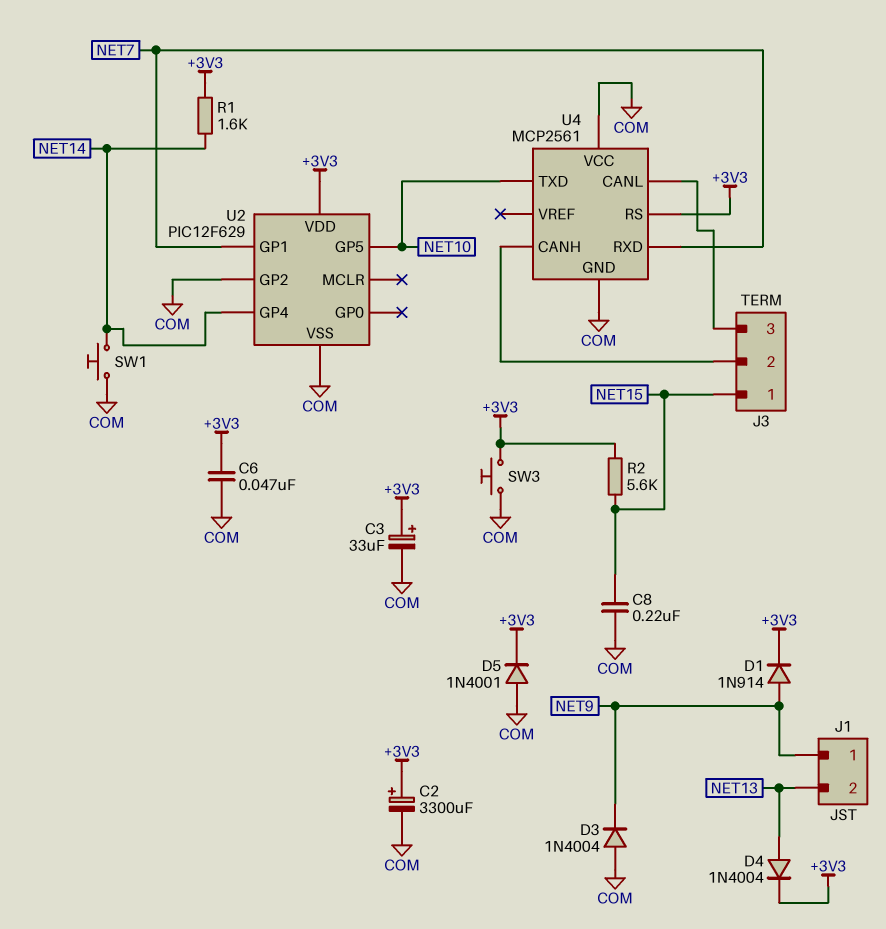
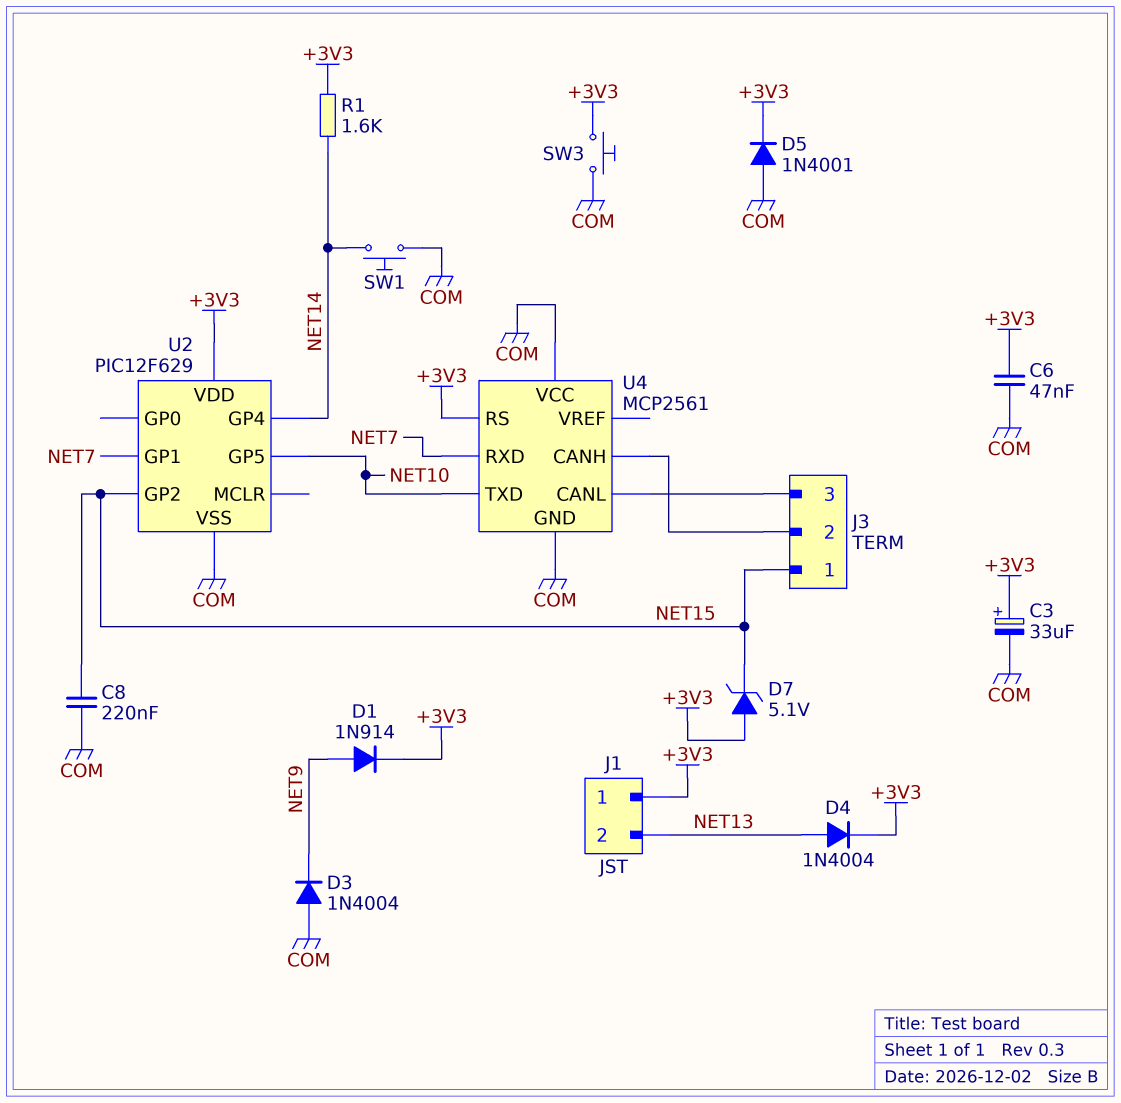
C2: 3300uF (plus +3V3, minus COM) -> none
D7: none -> zener 5.1V (A +3V3, K NET15)
J1 pin 1: NET9 -> +3V3
R2: 5.6k (+3V3, NET15) -> none
U2 pin GP2: COM -> NET15

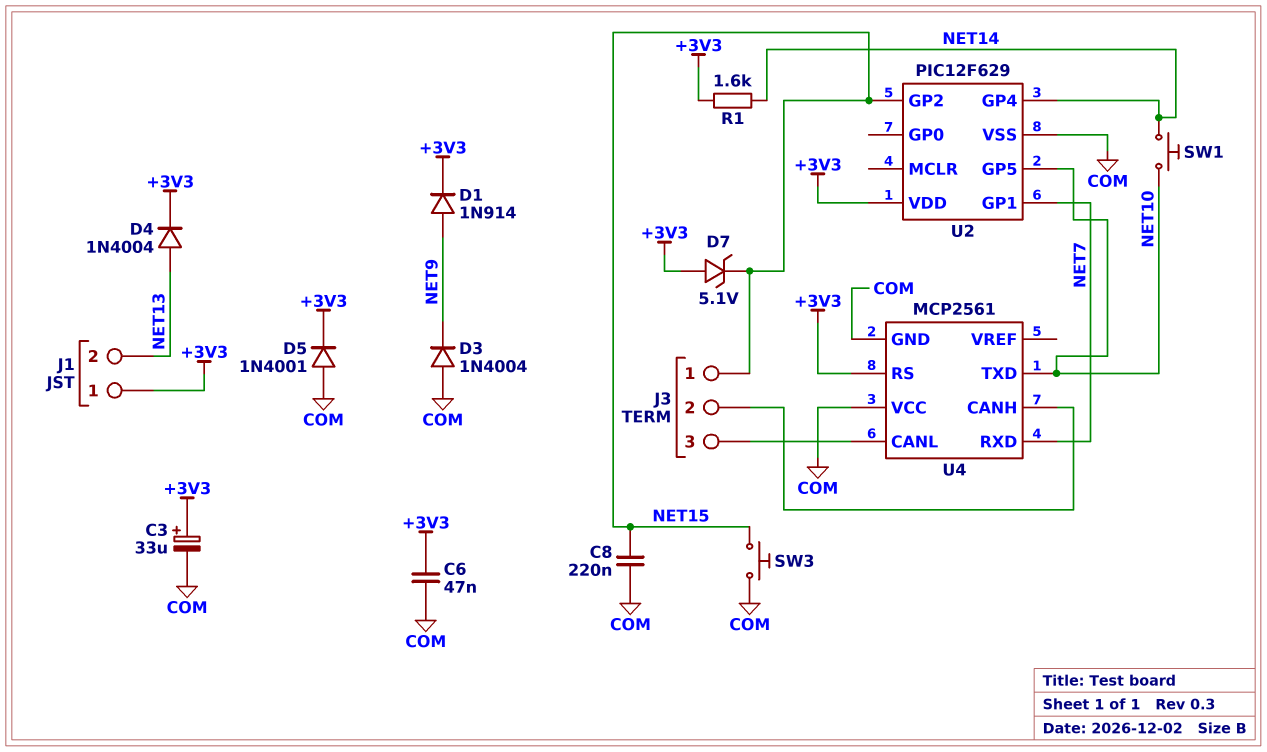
SW1: button (COM, NET14) -> button (NET10, NET14)
SW3: button (+3V3, COM) -> button (COM, NET15)

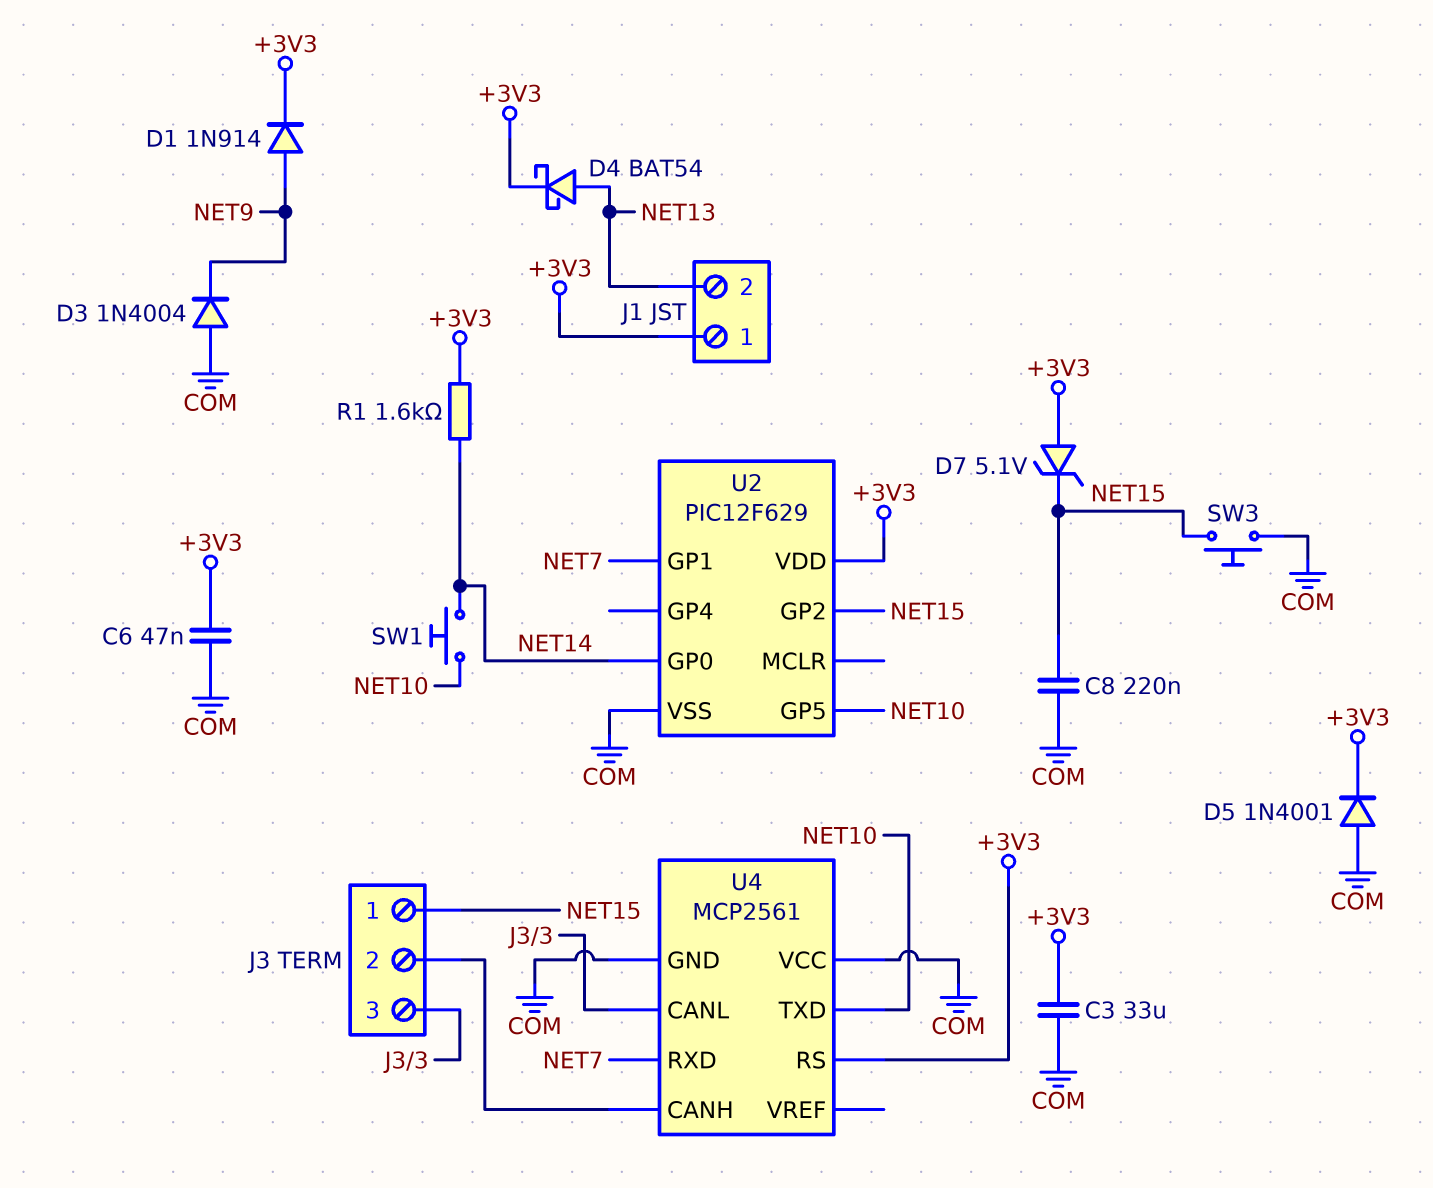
C3: 33uF (plus +3V3, minus COM) -> 33uF (+3V3, COM)
D4: diode 1N4004 (A NET13, K +3V3) -> schottky BAT54 (A NET13, K +3V3)
U2 pin GP0: none -> NET14
U2 pin GP4: NET14 -> none

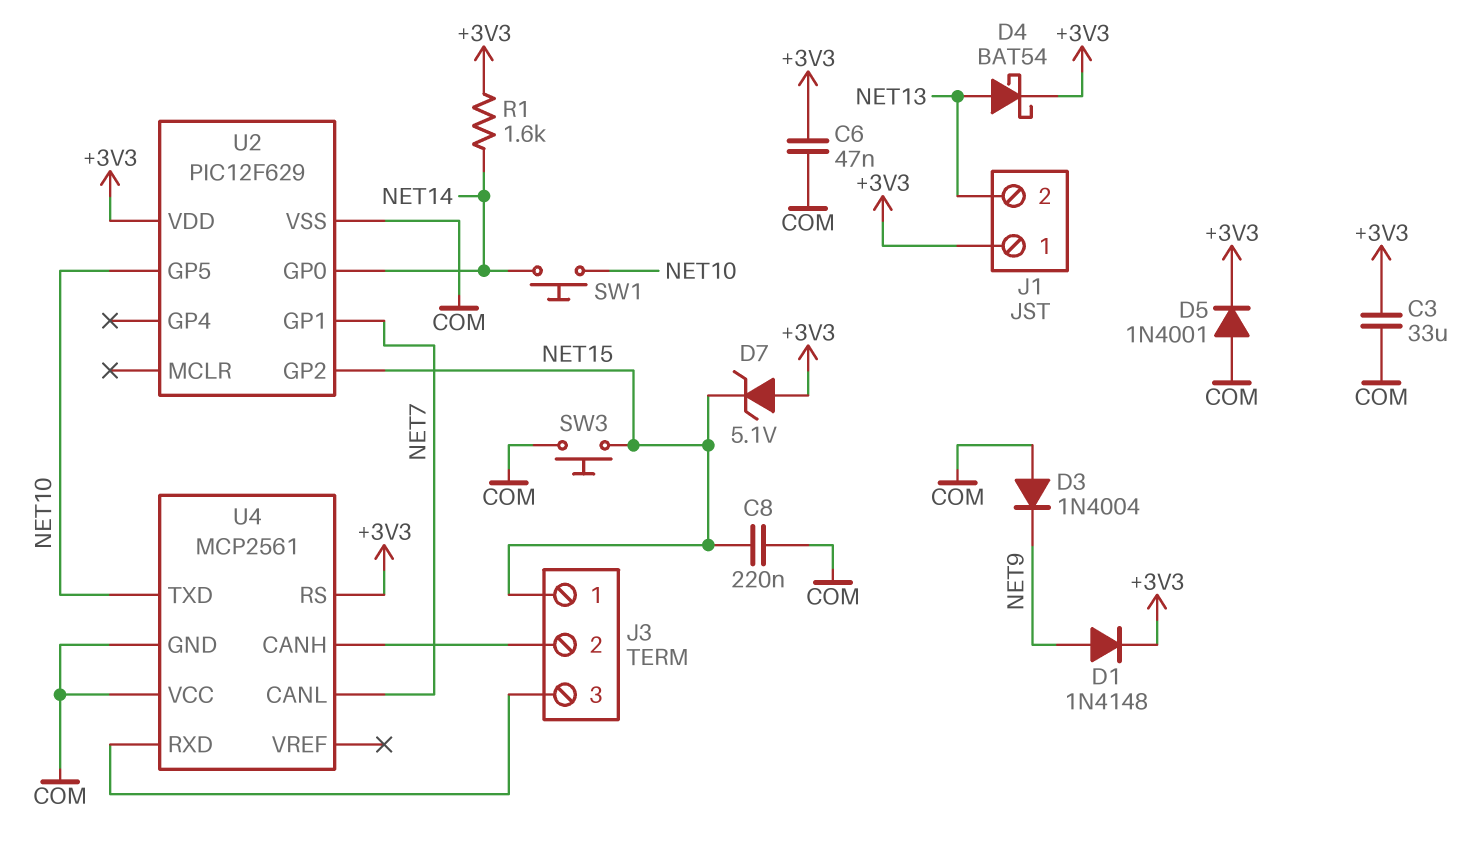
D1: diode 1N914 (A NET9, K +3V3) -> diode 1N4148 (A NET9, K +3V3)
U4 pin CANL: J3/3 -> NET7
U4 pin RXD: NET7 -> J3/3

